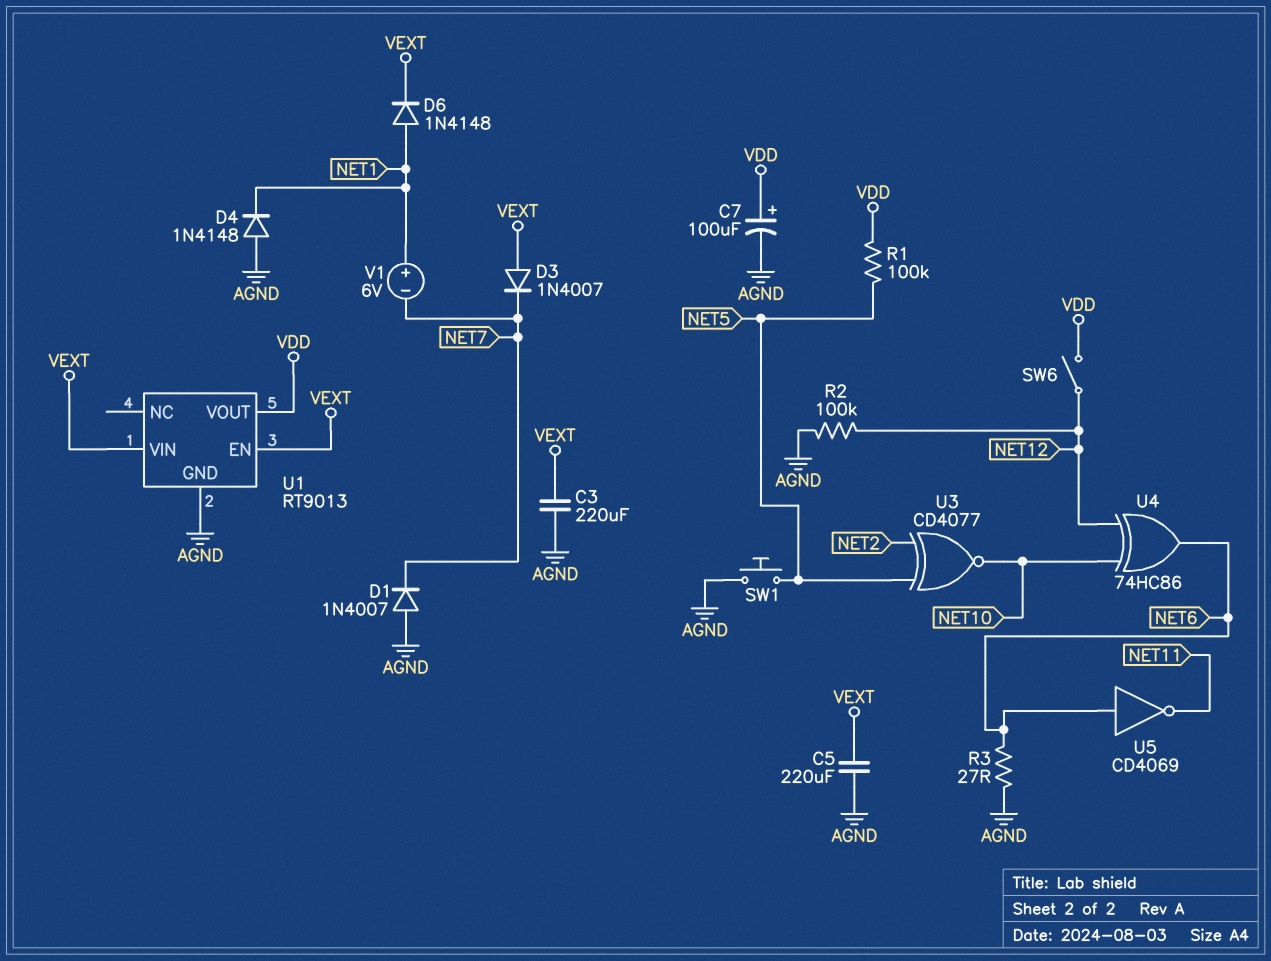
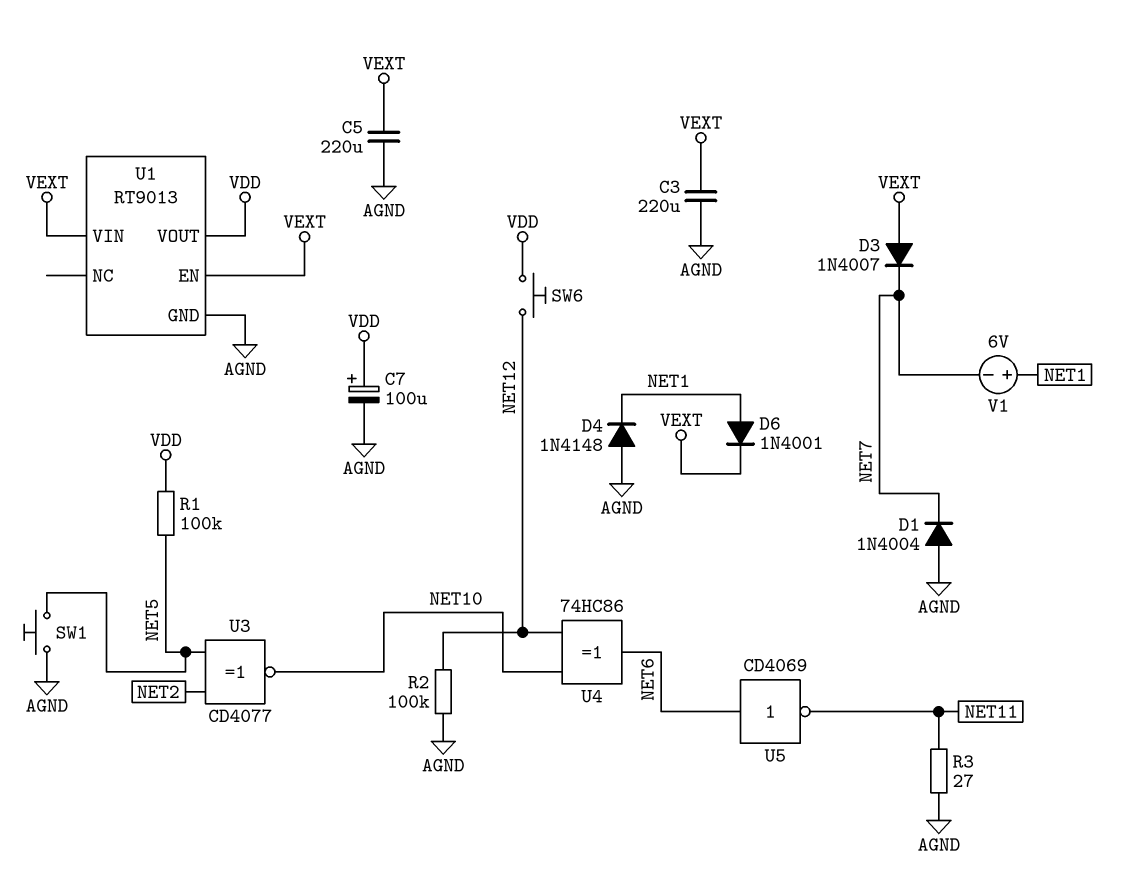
D1: diode 1N4007 (A AGND, K NET7) -> diode 1N4004 (A AGND, K NET7)
D6: diode 1N4148 (A NET1, K VEXT) -> diode 1N4001 (A NET1, K VEXT)
R3: 27 (AGND, NET6) -> 27 (AGND, NET11)
SW6: switch (NET12, VDD) -> button (NET12, VDD)

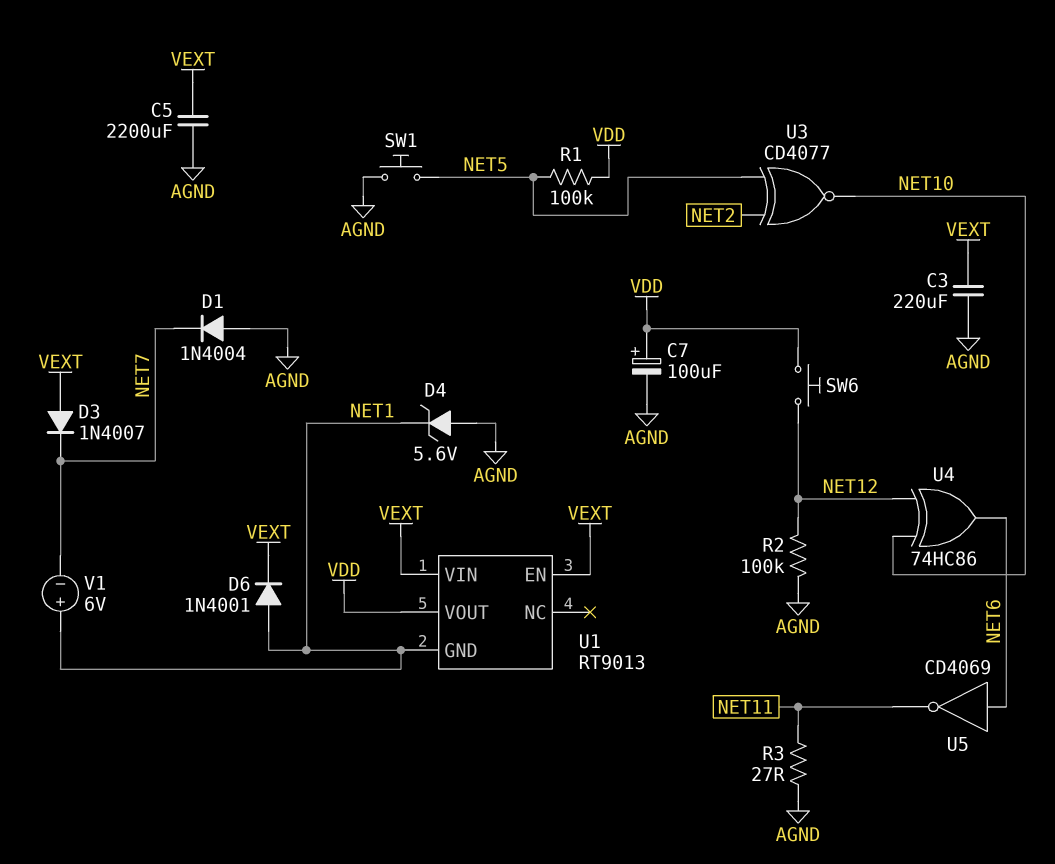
C5: 220uF (AGND, VEXT) -> 2200uF (AGND, VEXT)
D4: diode 1N4148 (A AGND, K NET1) -> zener 5.6V (A AGND, K NET1)
U1 pin GND: AGND -> NET1

